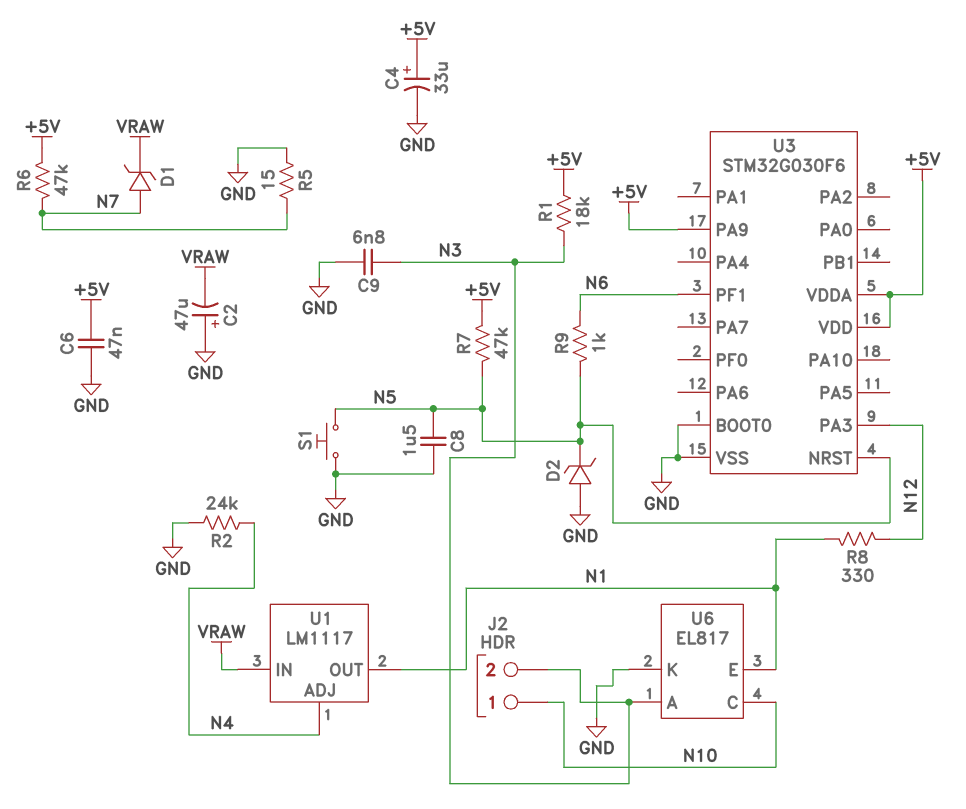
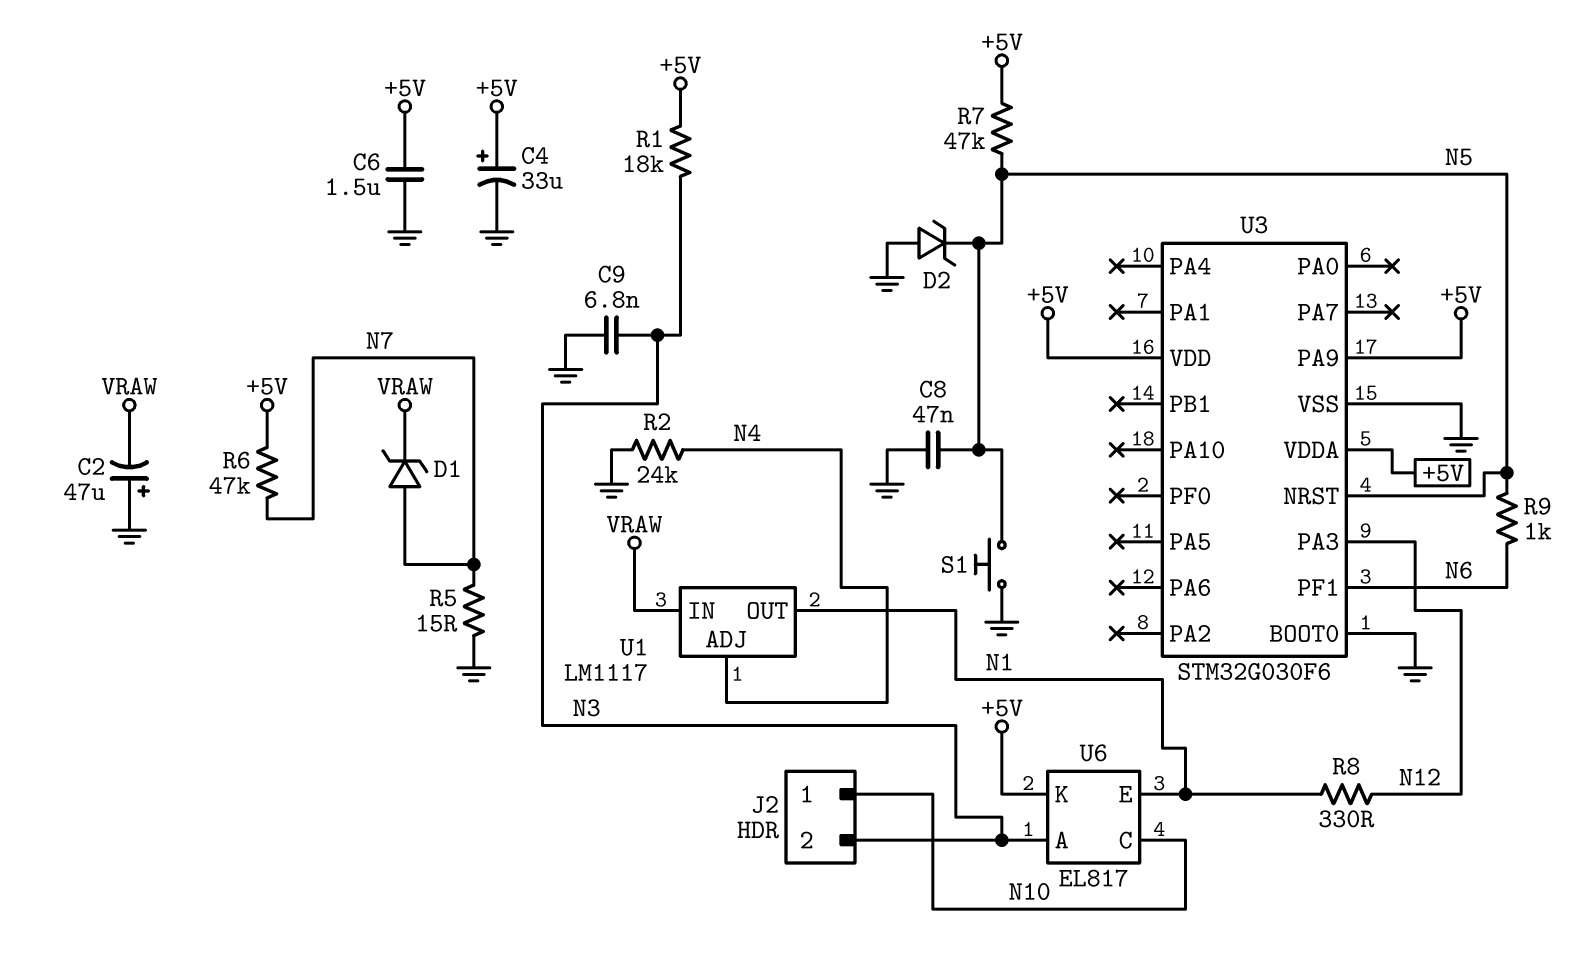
C6: 47nF (+5V, GND) -> 1.5uF (+5V, GND)
C8: 1.5uF (GND, N5) -> 47nF (GND, N5)
U6 pin K: GND -> +5V

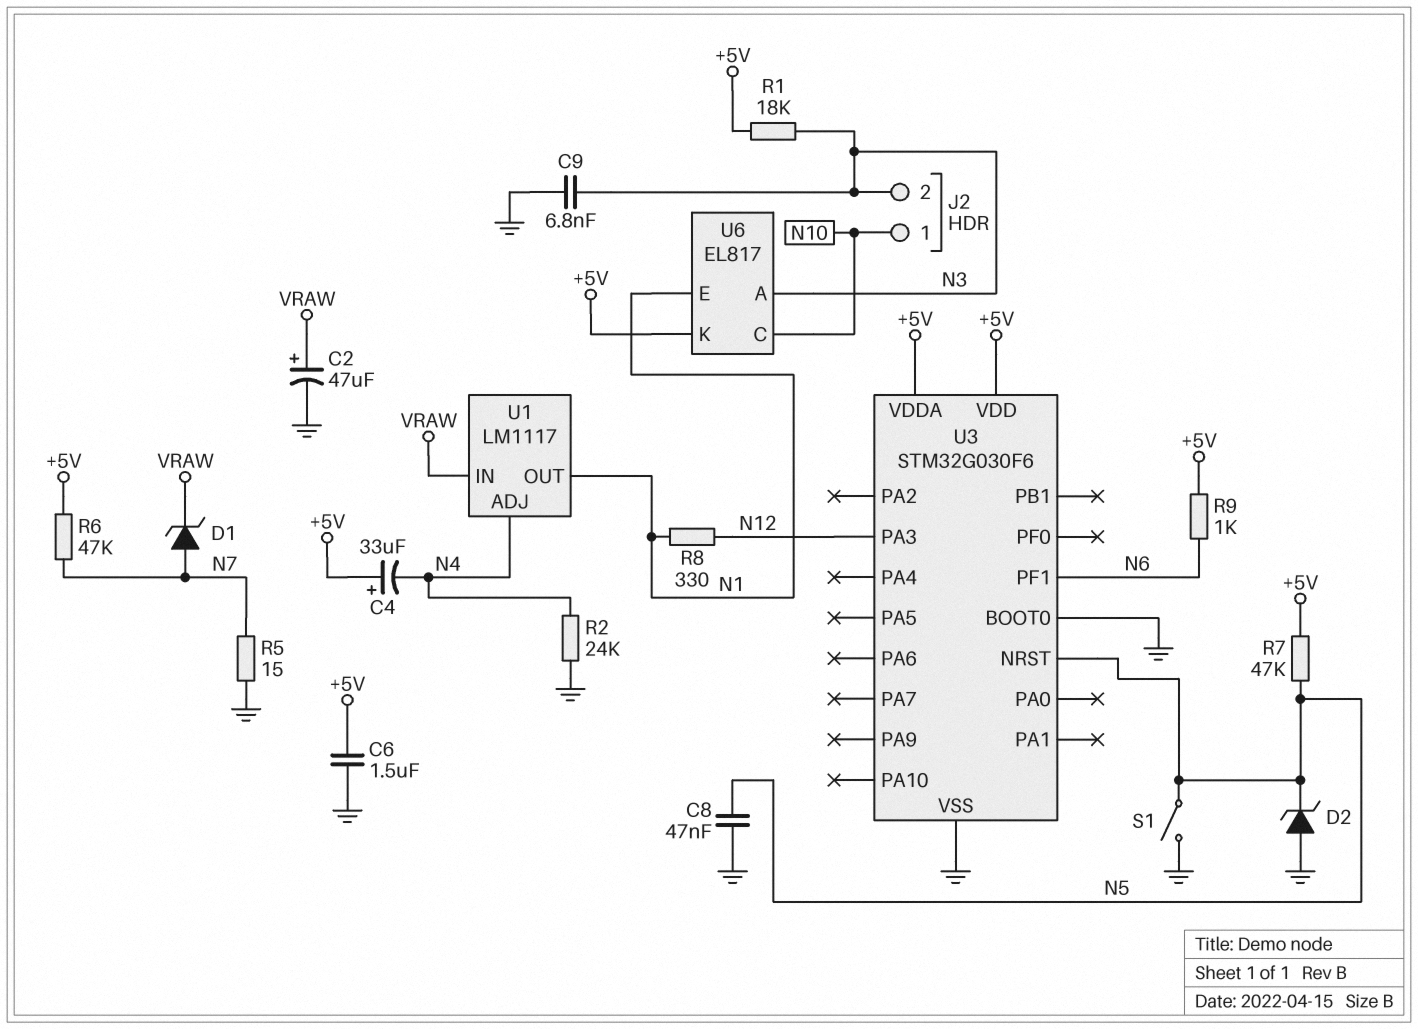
C2: 47uF (plus GND, minus VRAW) -> 47uF (plus VRAW, minus GND)
C4: 33uF (plus +5V, minus GND) -> 33uF (plus +5V, minus N4)
R9: 1k (N5, N6) -> 1k (+5V, N6)
S1: button (GND, N5) -> switch (GND, N5)
U3 pin PA9: +5V -> none

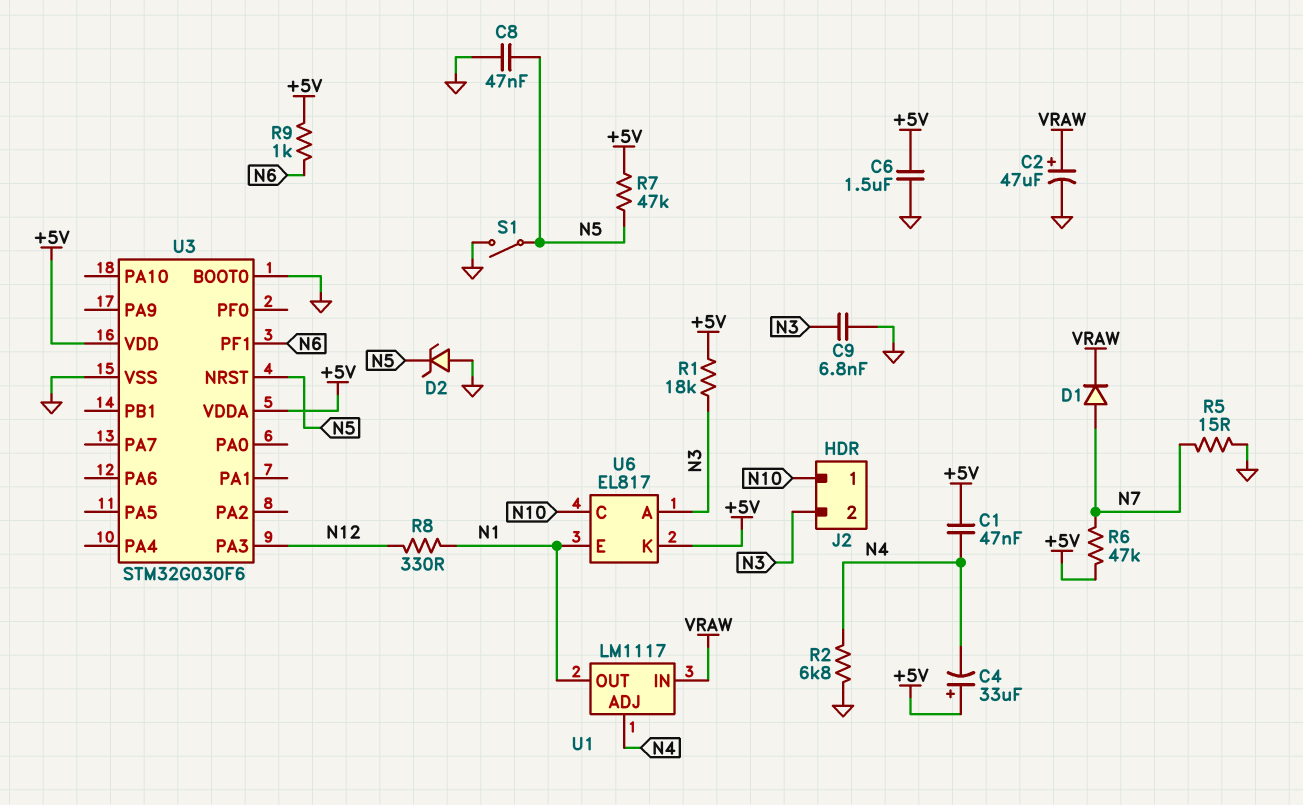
C1: none -> 47nF (+5V, N4)
D1: zener (A N7, K VRAW) -> diode (A N7, K VRAW)
R2: 24k (GND, N4) -> 6.8k (GND, N4)

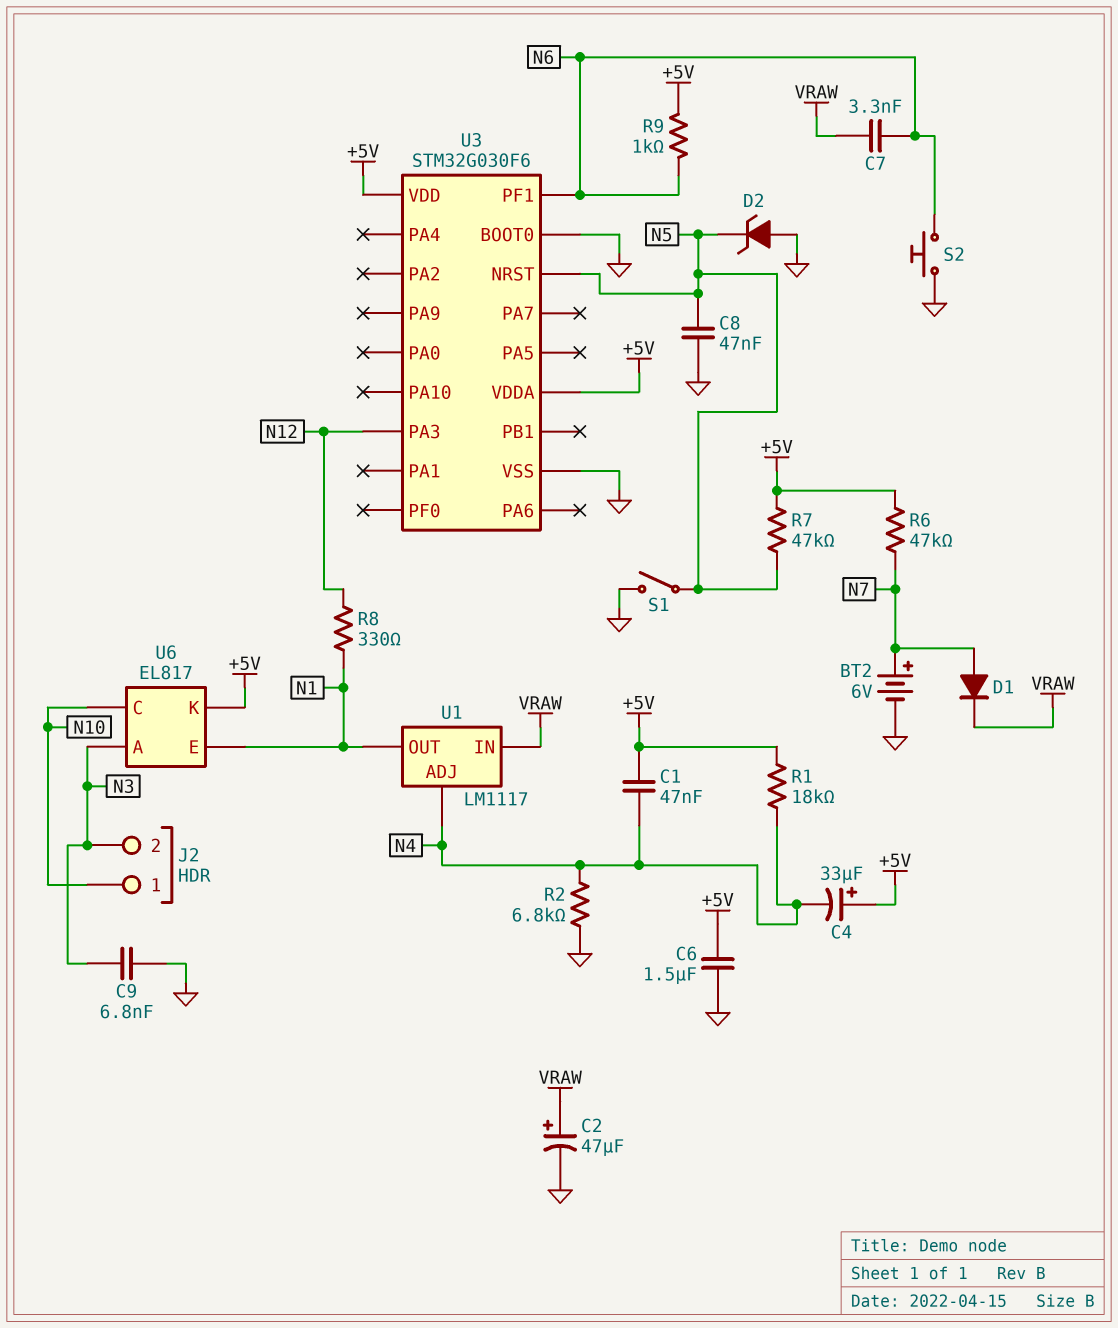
BT2: none -> 6V (plus N7, minus GND)
C7: none -> 3.3nF (N6, VRAW)
R1: 18k (+5V, N3) -> 18k (+5V, N4)
R5: 15 (GND, N7) -> none
S2: none -> button (GND, N6)

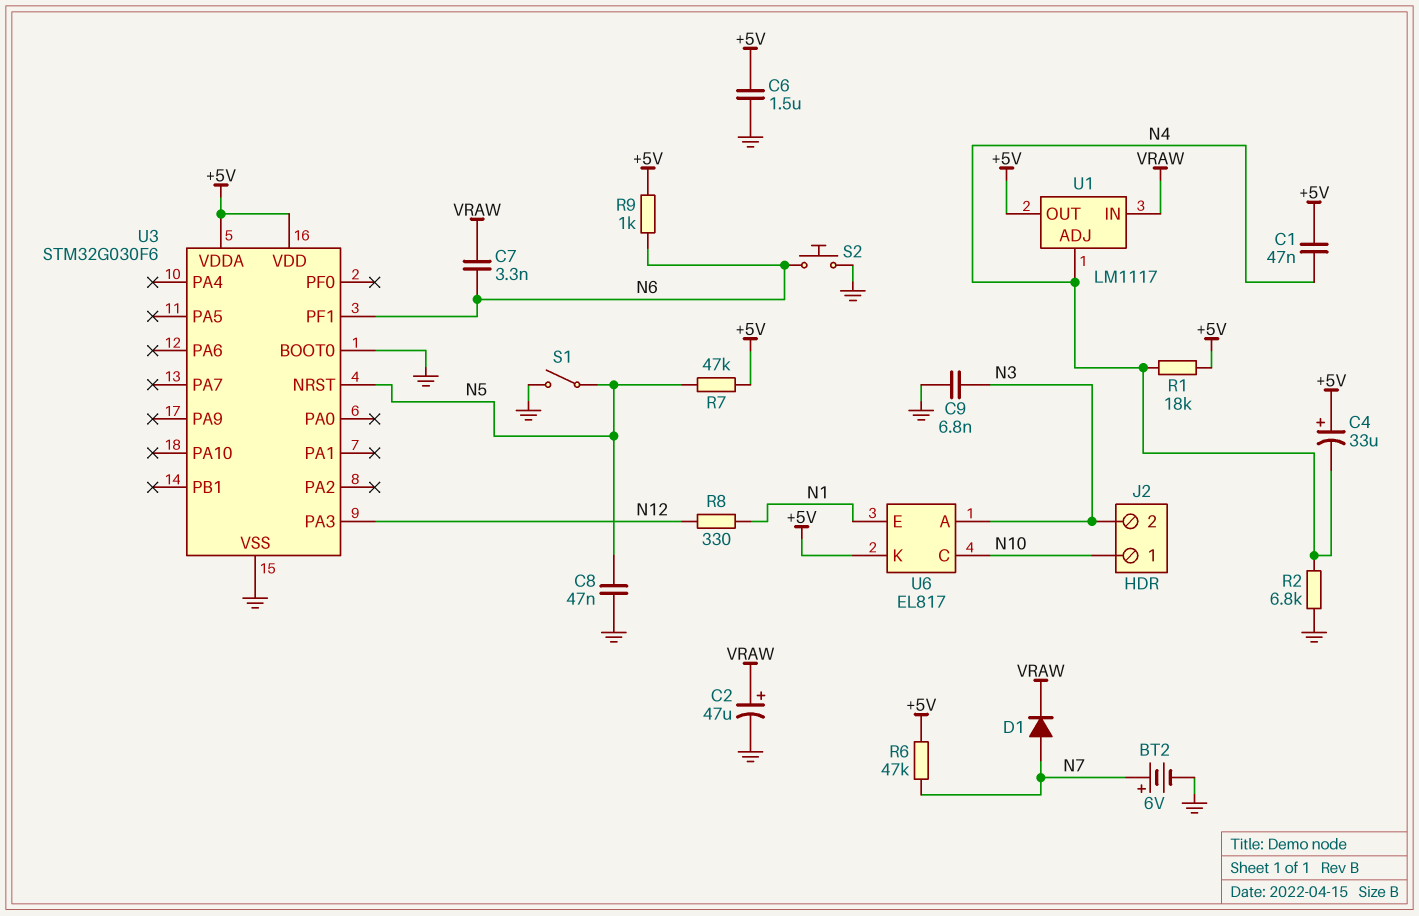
D2: zener (A GND, K N5) -> none
U1 pin OUT: N1 -> +5V

